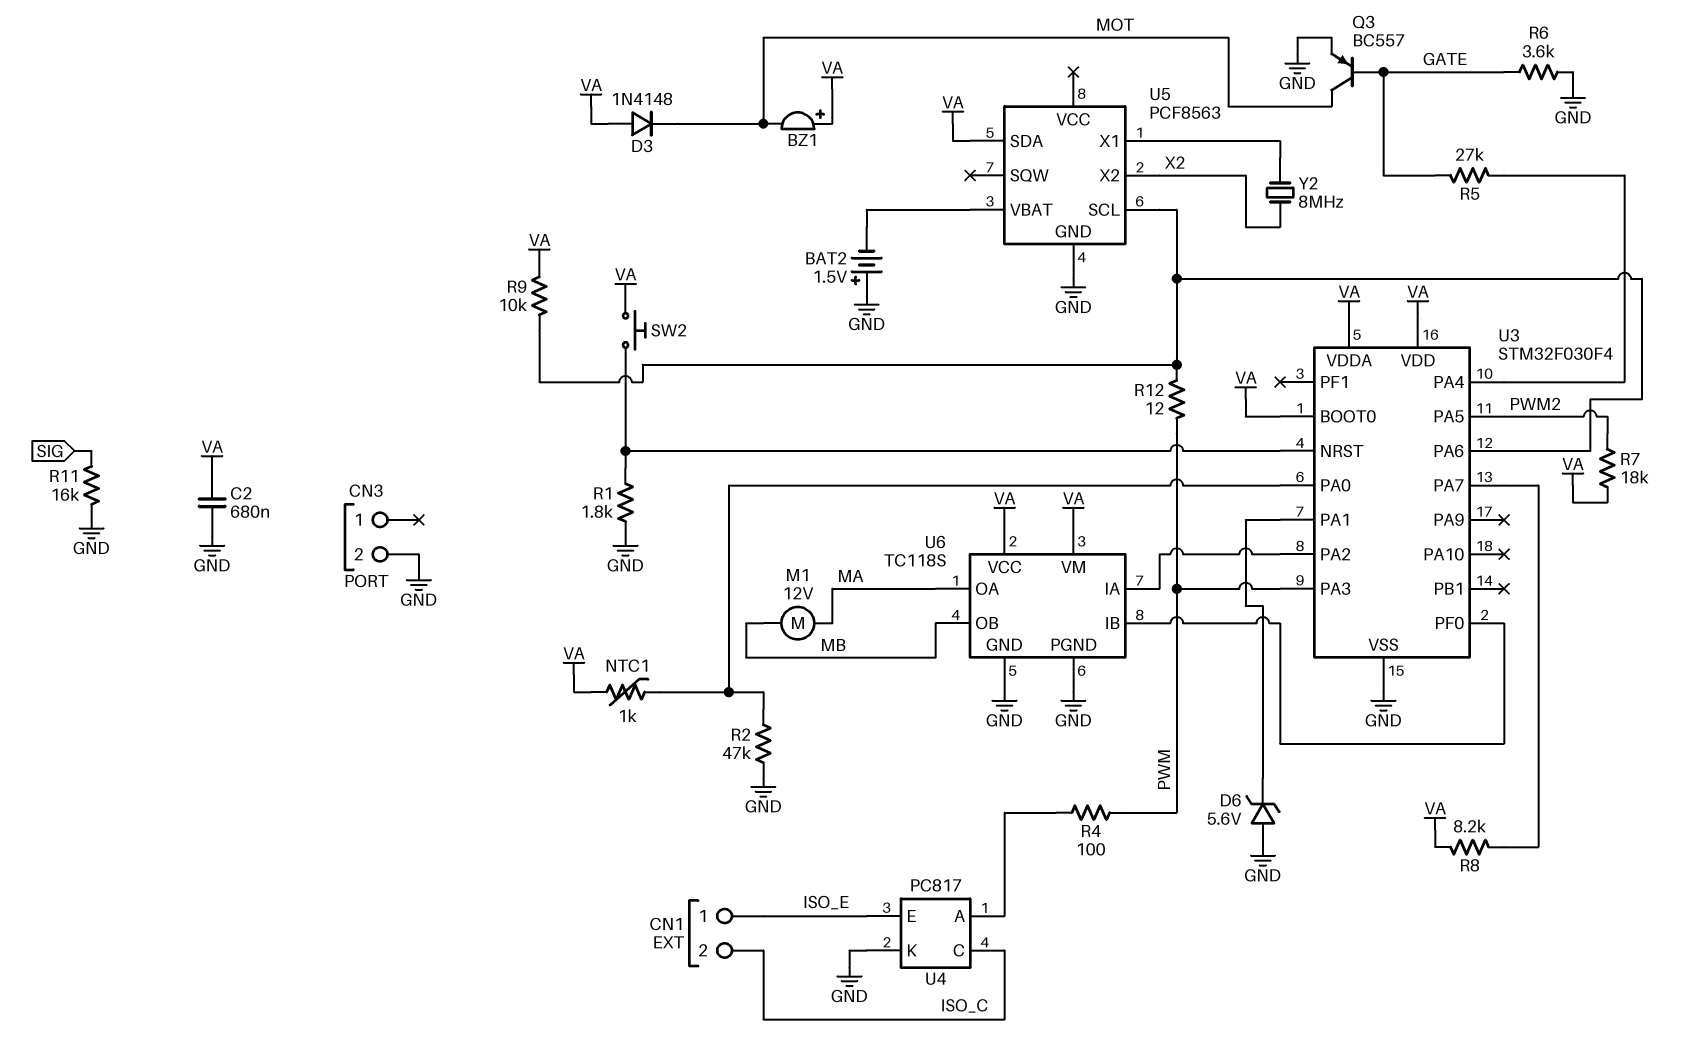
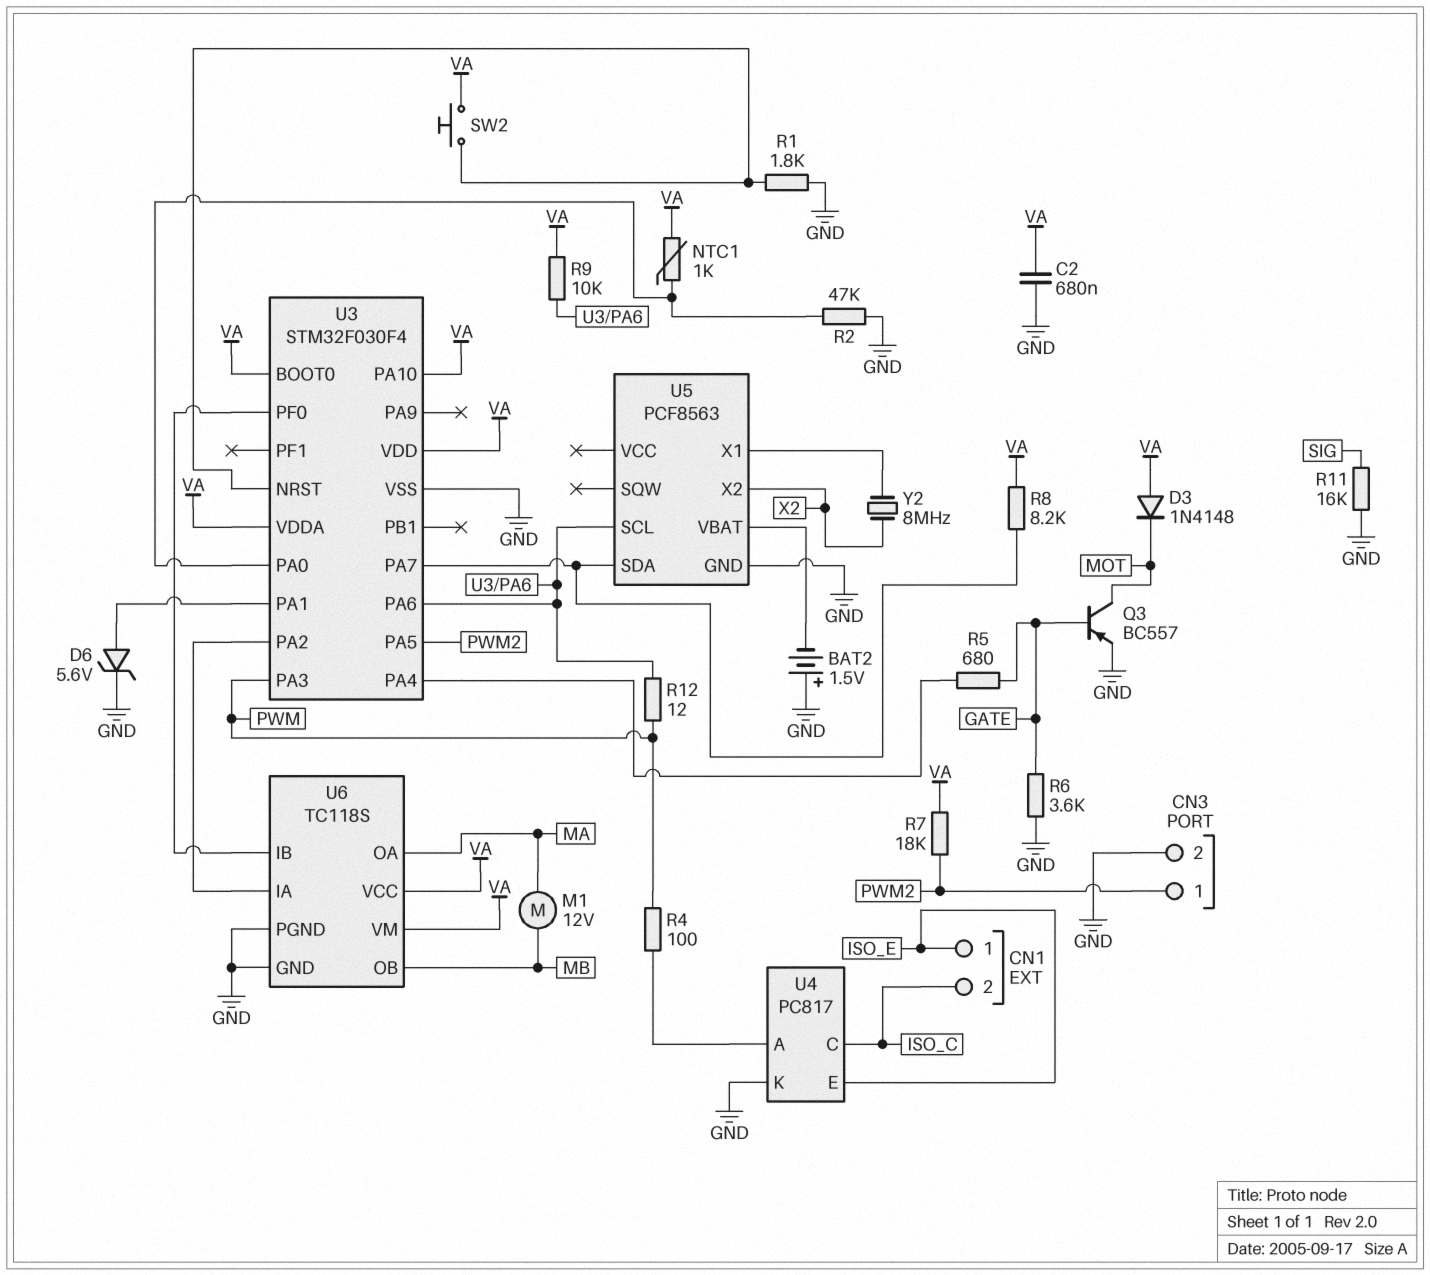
BZ1: buzzer (plus VA, minus MOT) -> none
CN3 pin 1: none -> PWM2
D6: zener 5.6V (A GND, K U3/PA1) -> zener 5.6V (A U3/PA1, K GND)
R5: 27k (GATE, U3/PA4) -> 680 (GATE, U3/PA4)
U3 pin PA10: none -> VA
U5 pin SDA: VA -> U3/PA7

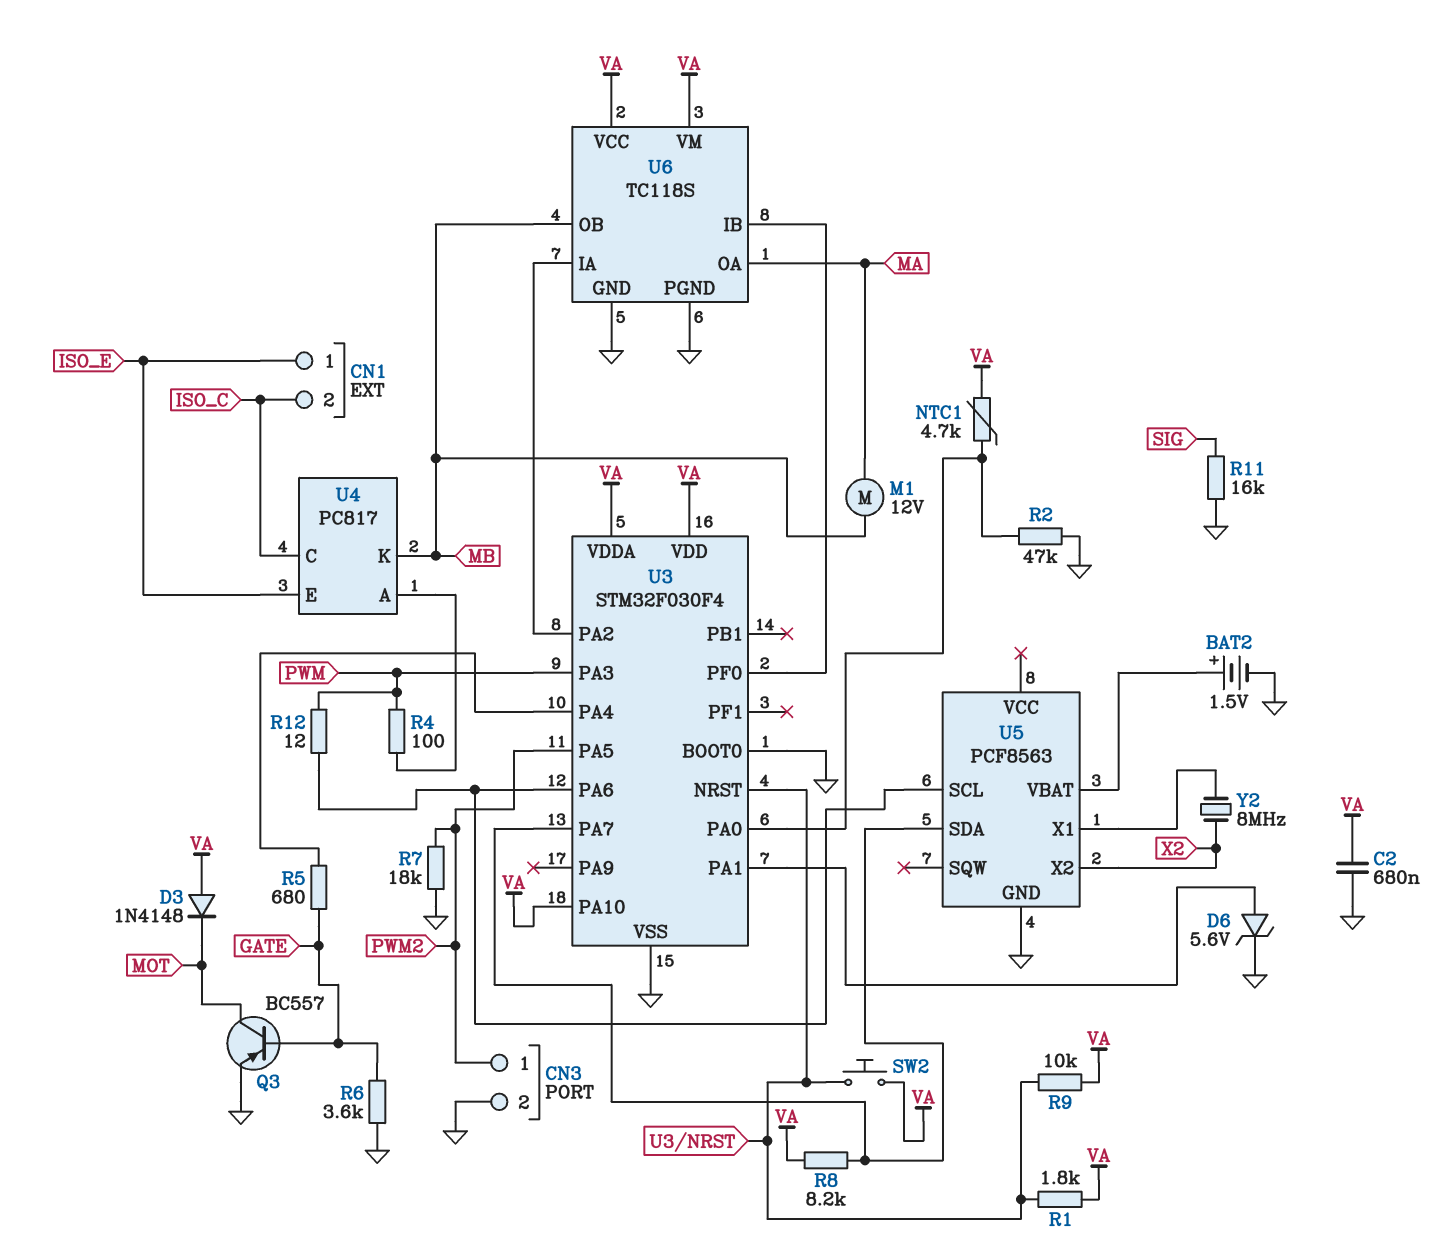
BAT2: 1.5V (plus GND, minus U5/VBAT) -> 1.5V (plus U5/VBAT, minus GND)
NTC1: 1k (U3/PA0, VA) -> 4.7k (U3/PA0, VA)
R1: 1.8k (GND, U3/NRST) -> 1.8k (U3/NRST, VA)
R7: 18k (PWM2, VA) -> 18k (GND, PWM2)
R9: 10k (U3/PA6, VA) -> 10k (U3/NRST, VA)
U3 pin BOOT0: VA -> GND
U4 pin K: GND -> MB

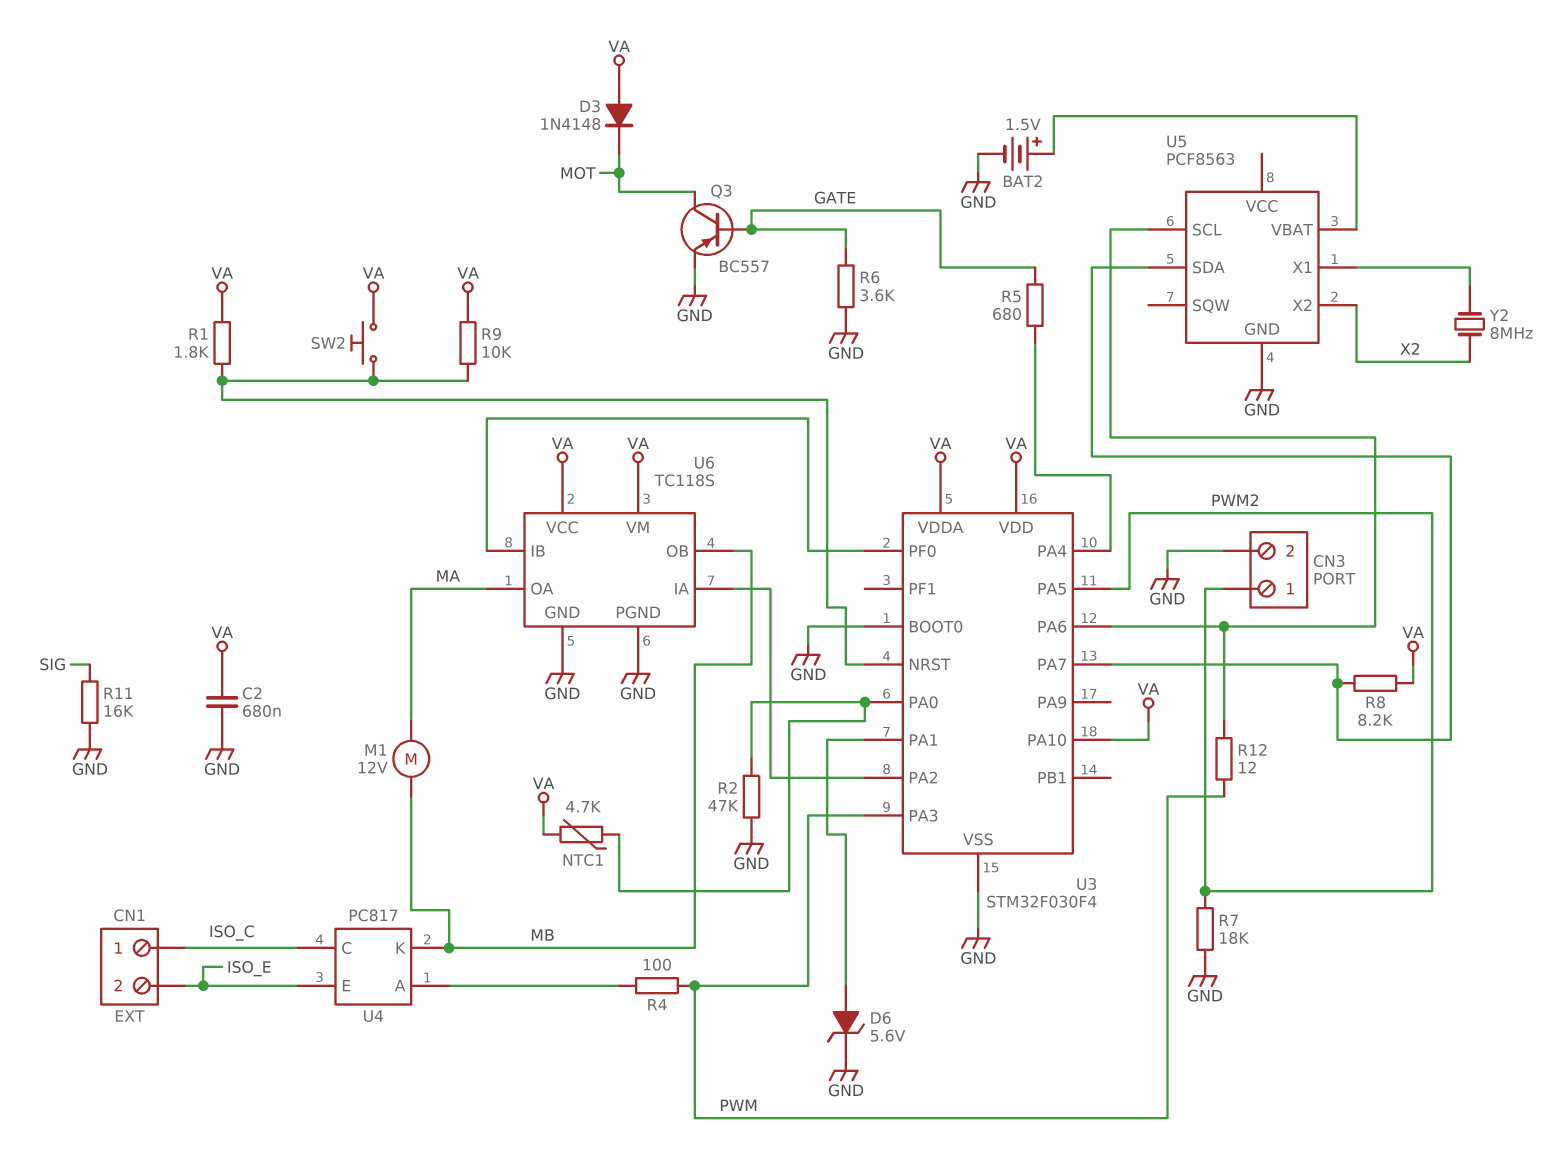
CN1 pin 1: ISO_E -> ISO_C
CN1 pin 2: ISO_C -> ISO_E

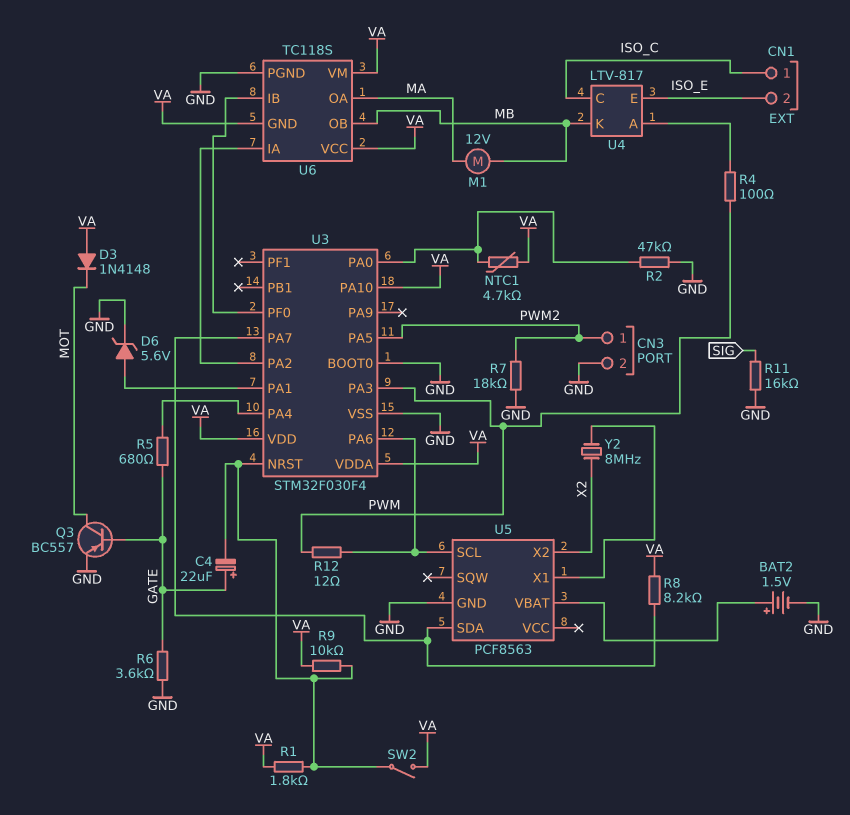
C2: 680nF (GND, VA) -> none
C4: none -> 22uF (plus GATE, minus U3/NRST)
SW2: button (U3/NRST, VA) -> switch (U3/NRST, VA)
U4: PC817 -> LTV-817
U6 pin GND: GND -> VA

